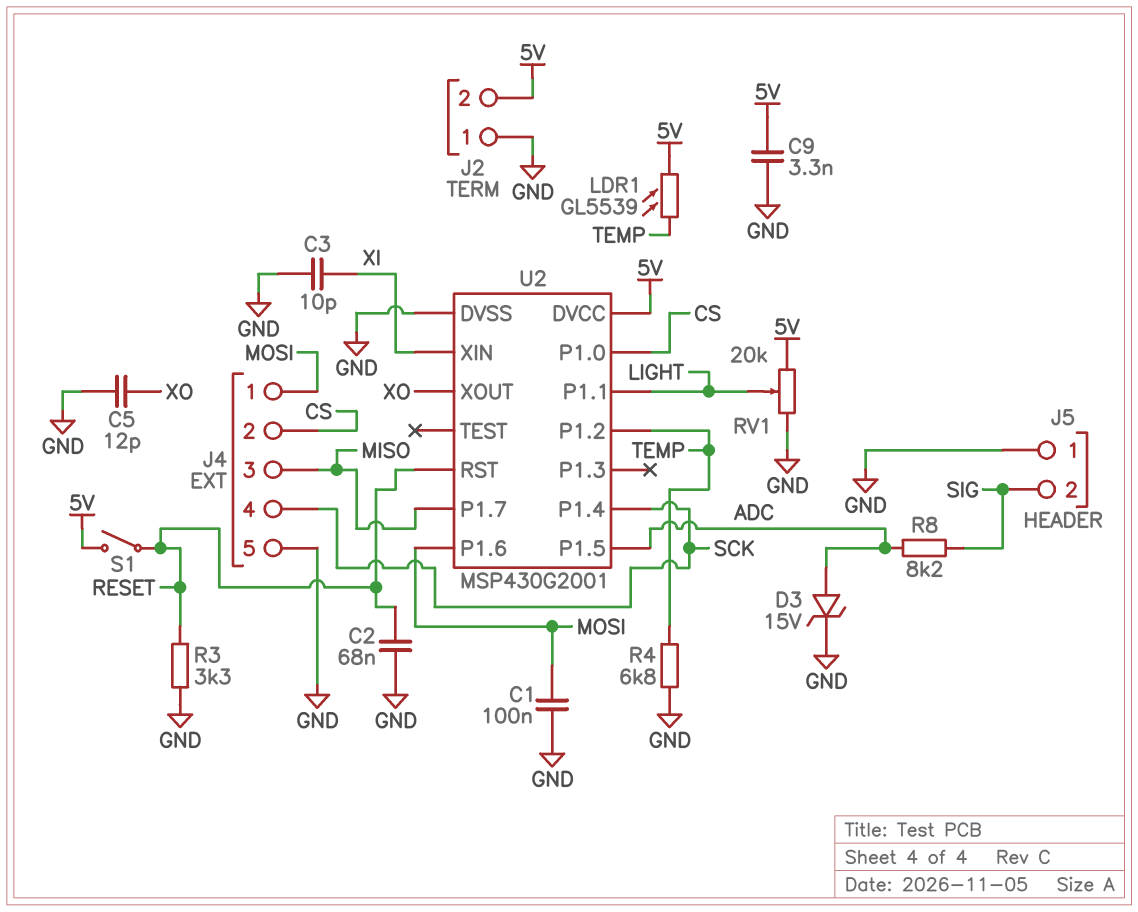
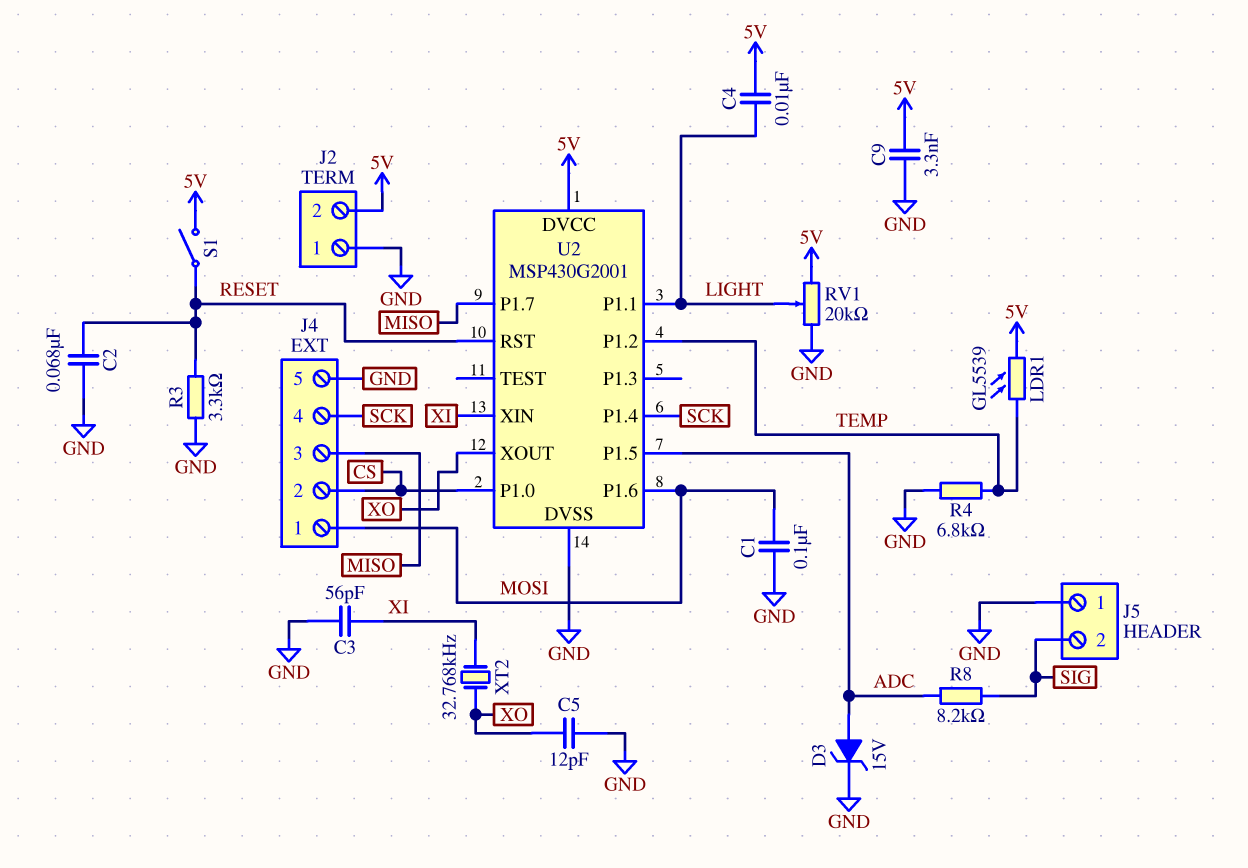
C3: 10pF (GND, XI) -> 56pF (GND, XI)
C4: none -> 10nF (5V, LIGHT)
XT2: none -> 32.768kHz (XI, XO)

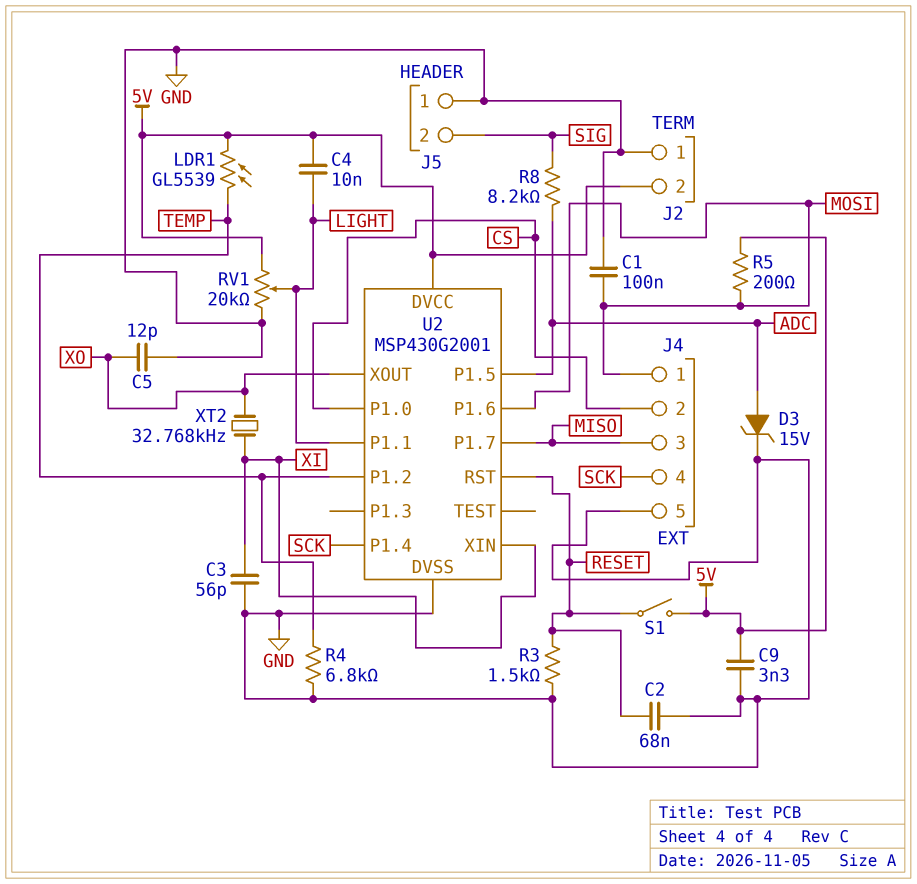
R3: 3.3k (GND, RESET) -> 1.5k (GND, RESET)
R5: none -> 200 (5V, MOSI)

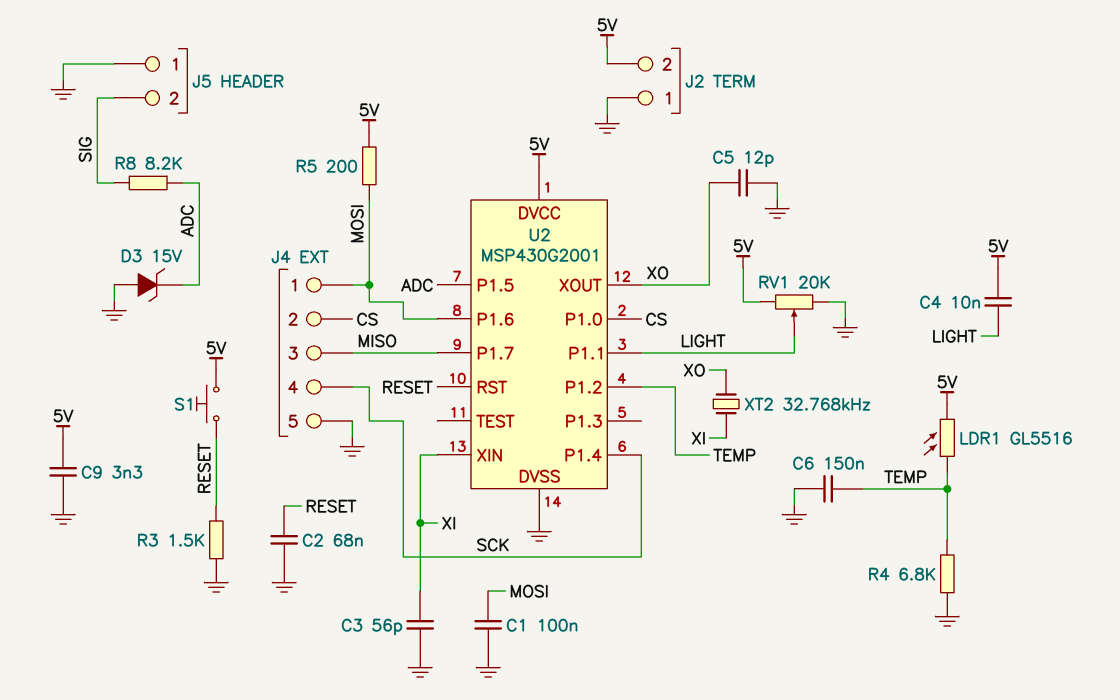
C6: none -> 150nF (GND, TEMP)
D3: zener 15V (A ADC, K GND) -> zener 15V (A GND, K ADC)
LDR1: GL5539 (5V, TEMP) -> GL5516 (5V, TEMP)
S1: switch (5V, RESET) -> button (5V, RESET)

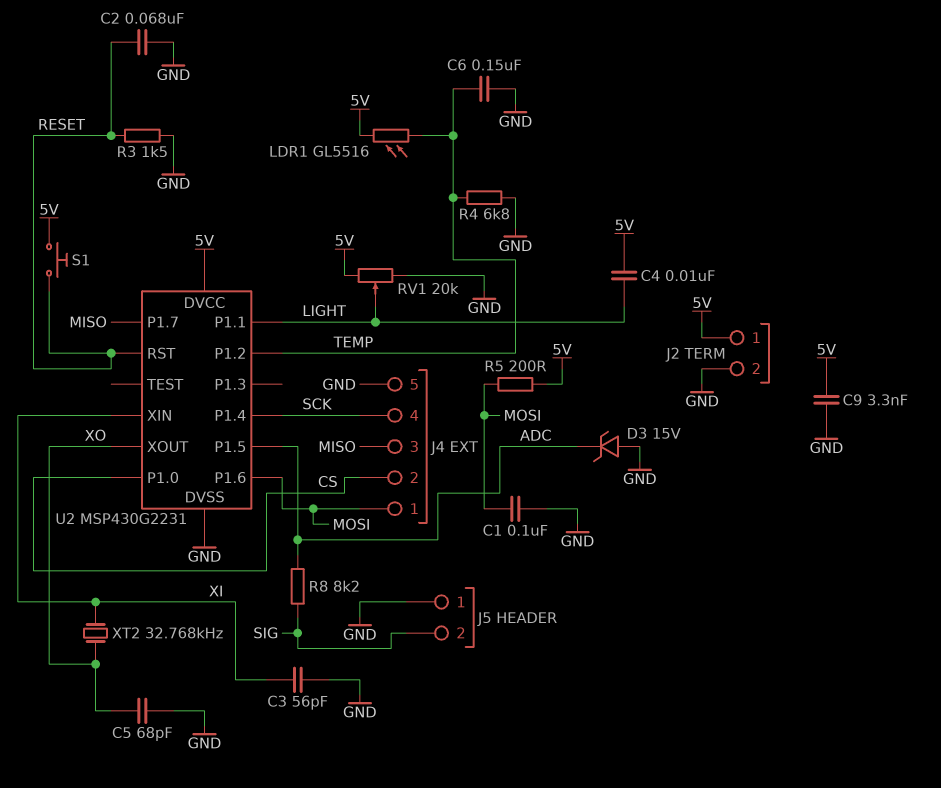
C5: 12pF (GND, XO) -> 68pF (GND, XO)
J2 pin 1: GND -> 5V
J2 pin 2: 5V -> GND
U2: MSP430G2001 -> MSP430G2231

